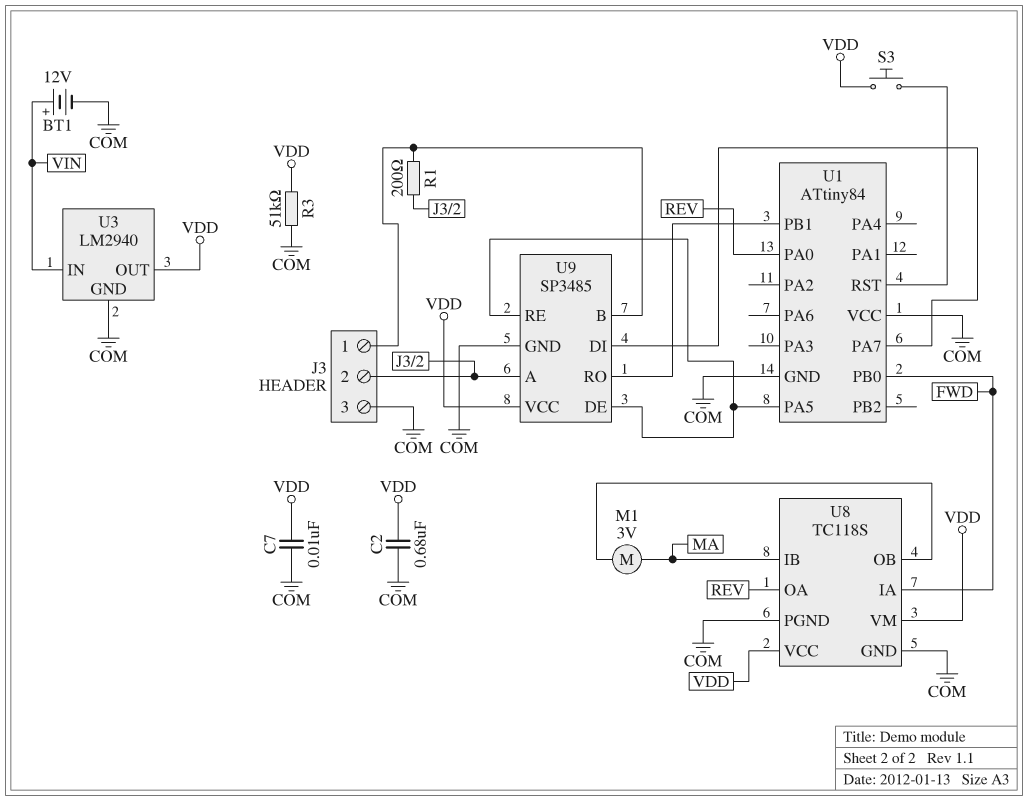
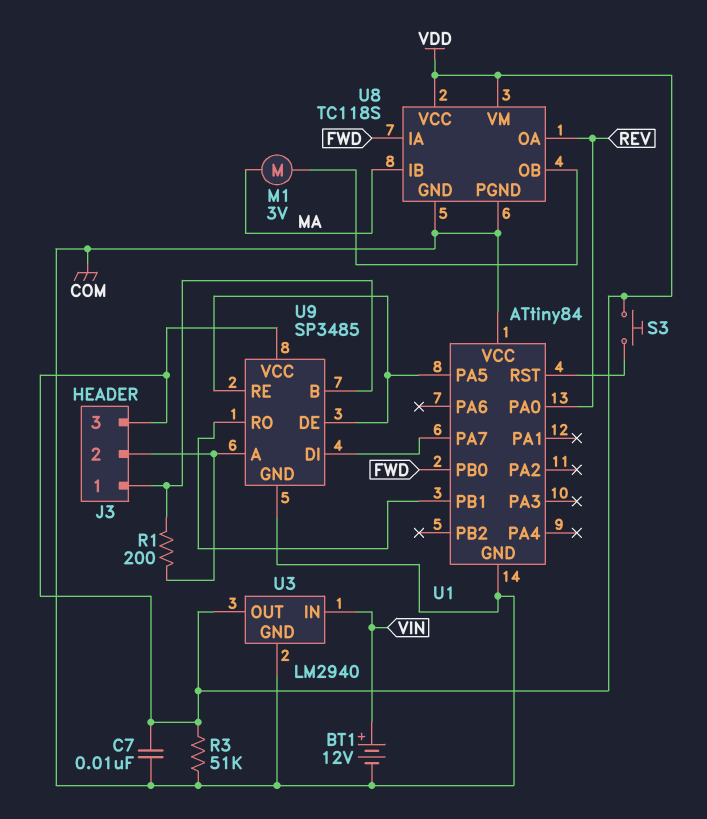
C2: 680nF (COM, VDD) -> none
J3 pin 3: COM -> VDD

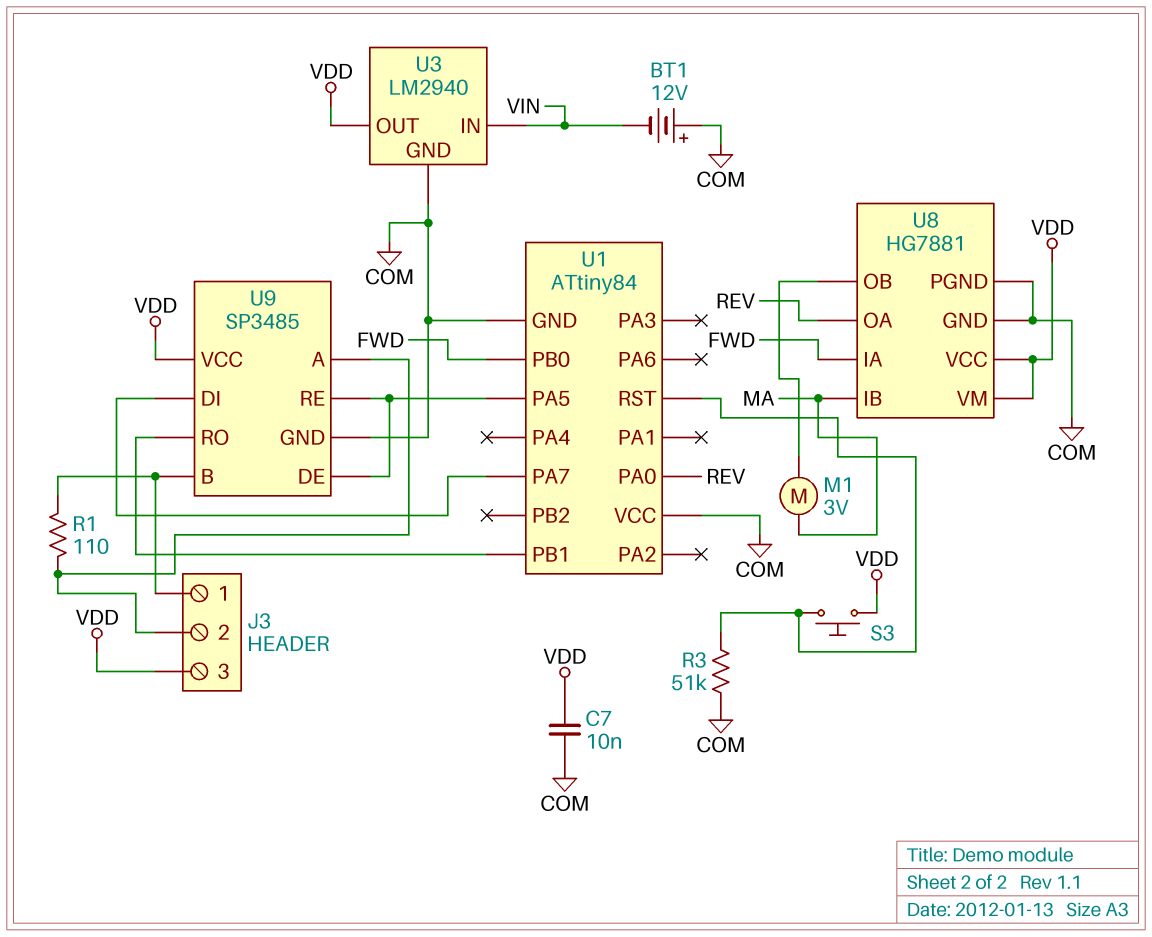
BT1: 12V (plus VIN, minus COM) -> 12V (plus COM, minus VIN)
R1: 200 (J3/1, J3/2) -> 110 (J3/1, J3/2)
R3: 51k (COM, VDD) -> 51k (COM, U1/RST)
U8: TC118S -> HG7881

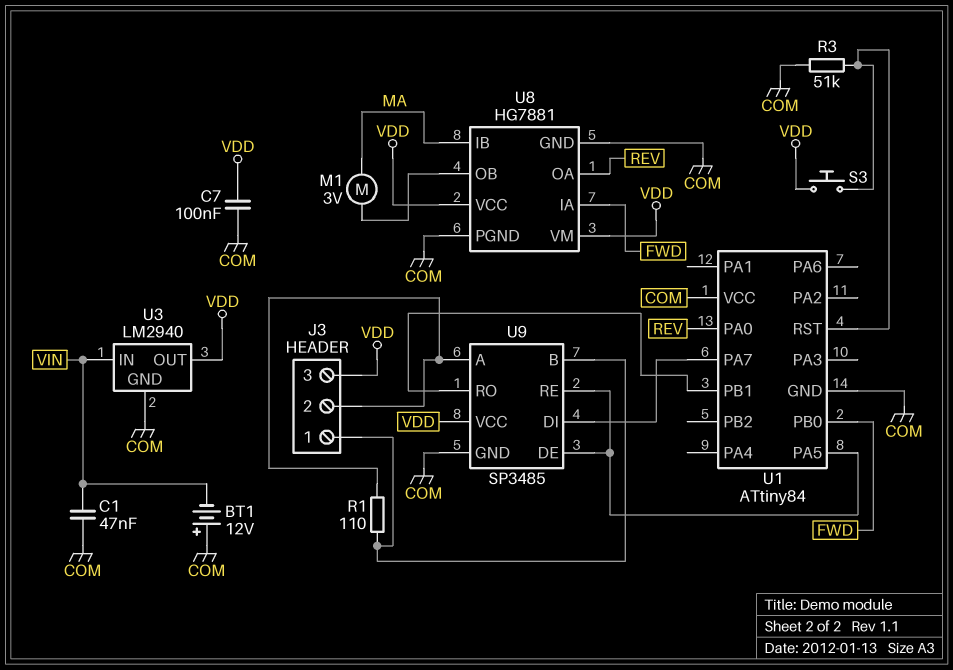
C1: none -> 47nF (COM, VIN)
C7: 10nF (COM, VDD) -> 100nF (COM, VDD)

